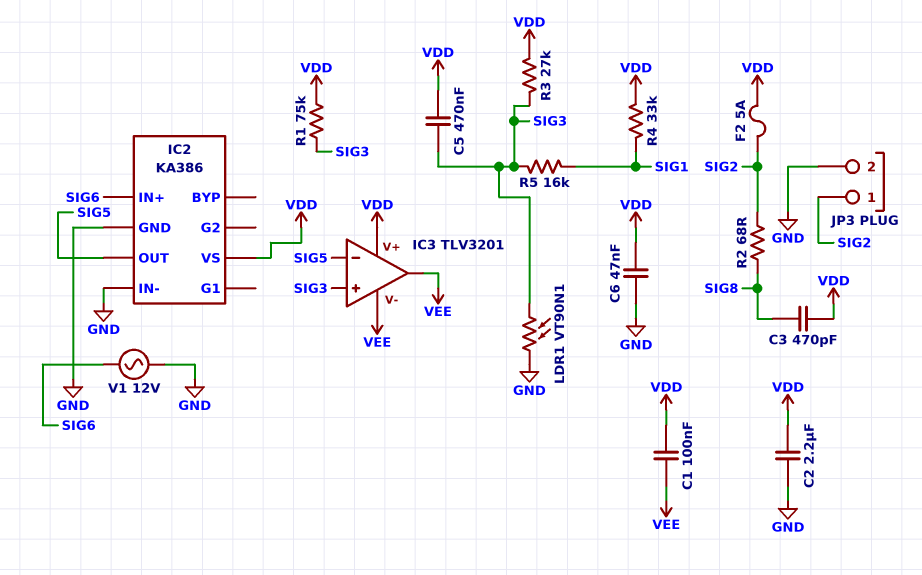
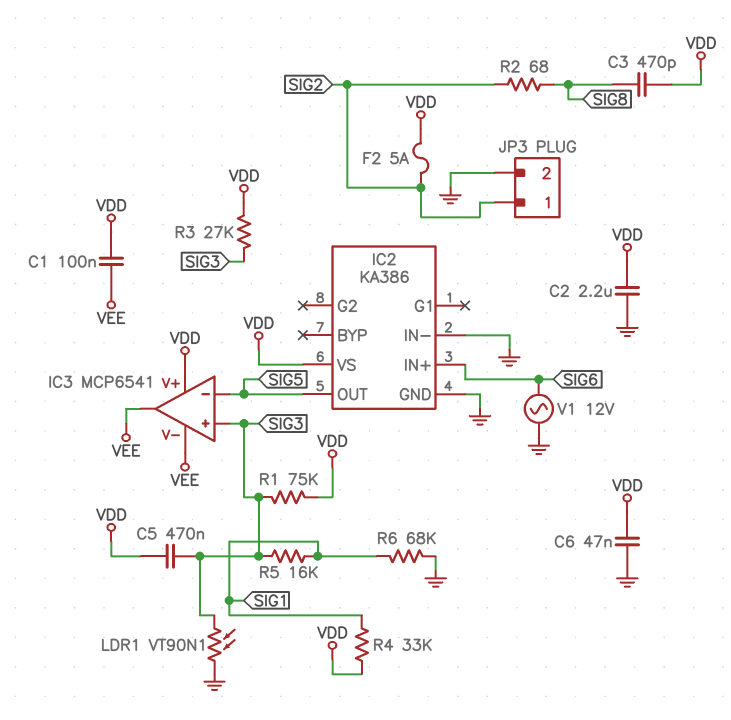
IC3: TLV3201 -> MCP6541
R6: none -> 68k (GND, SIG1)

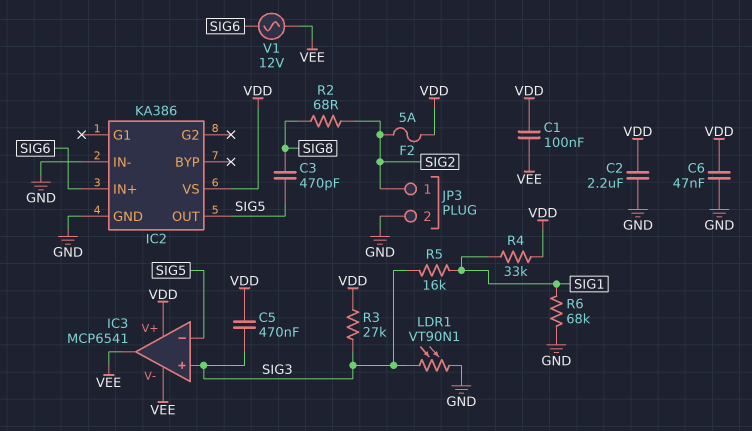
C3: 470pF (SIG8, VDD) -> 470pF (SIG5, SIG8)
R1: 75k (SIG3, VDD) -> none
V1: AC 12V (GND, SIG6) -> AC 12V (SIG6, VEE)

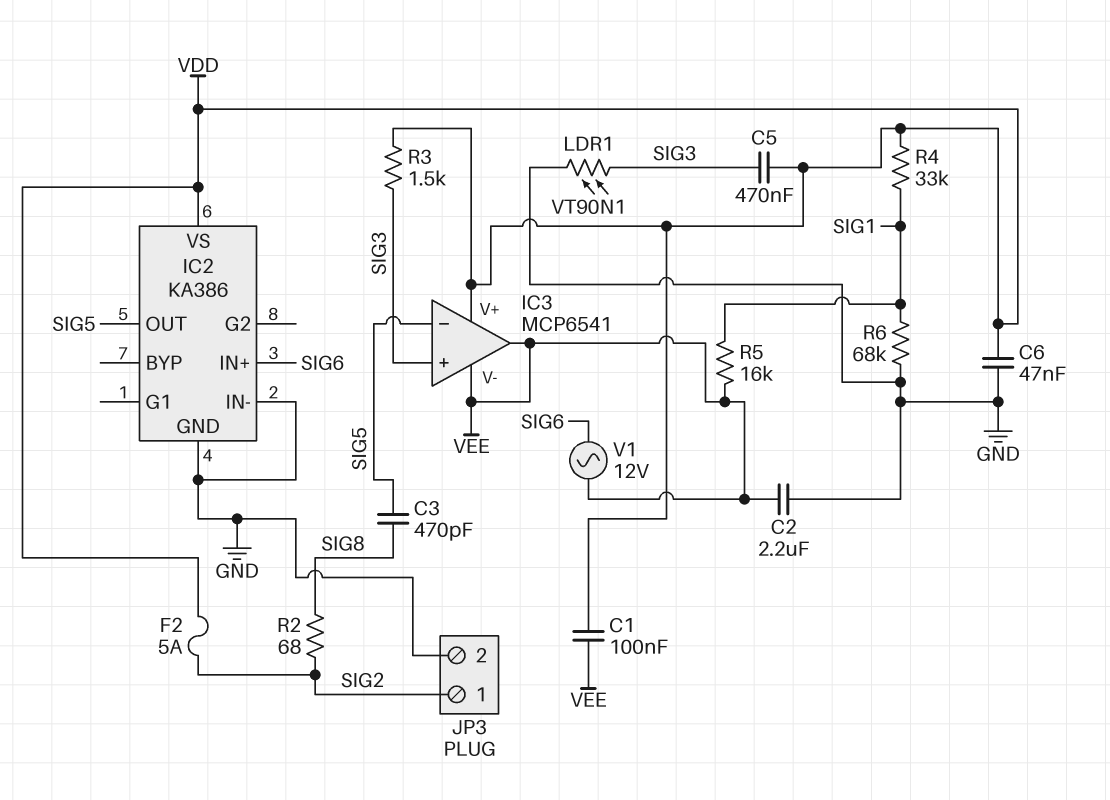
C2: 2.2uF (GND, VDD) -> 2.2uF (GND, VEE)
R3: 27k (SIG3, VDD) -> 1.5k (SIG3, VDD)
R5: 16k (SIG1, SIG3) -> 16k (SIG1, VEE)

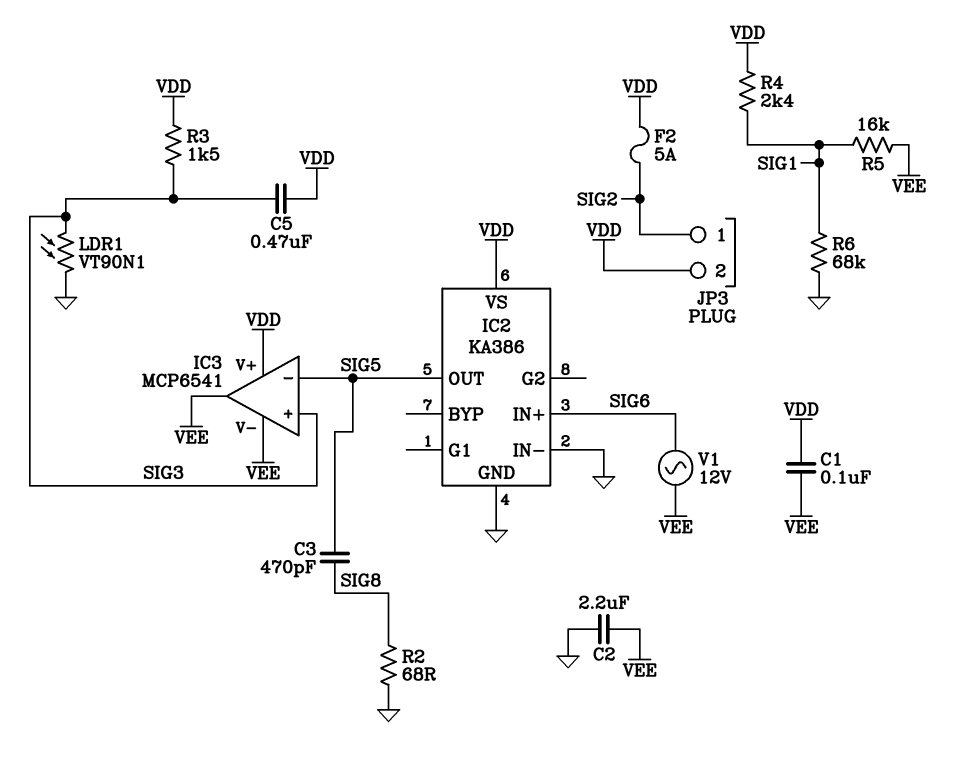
C6: 47nF (GND, VDD) -> none
JP3 pin 2: GND -> VDD
R2: 68 (SIG2, SIG8) -> 68 (GND, SIG8)
R4: 33k (SIG1, VDD) -> 2.4k (SIG1, VDD)

